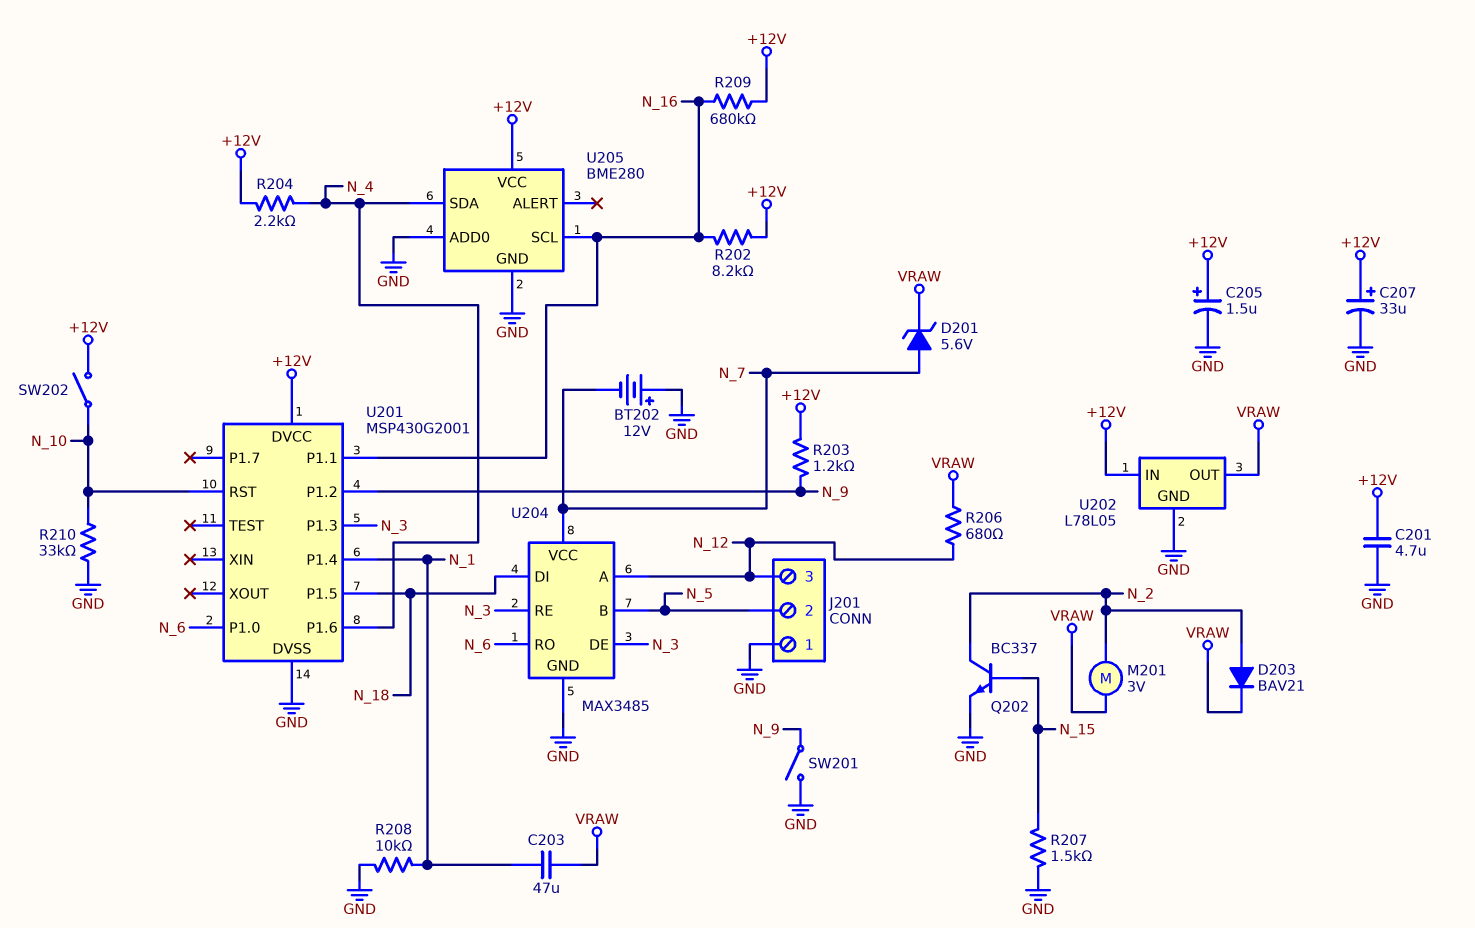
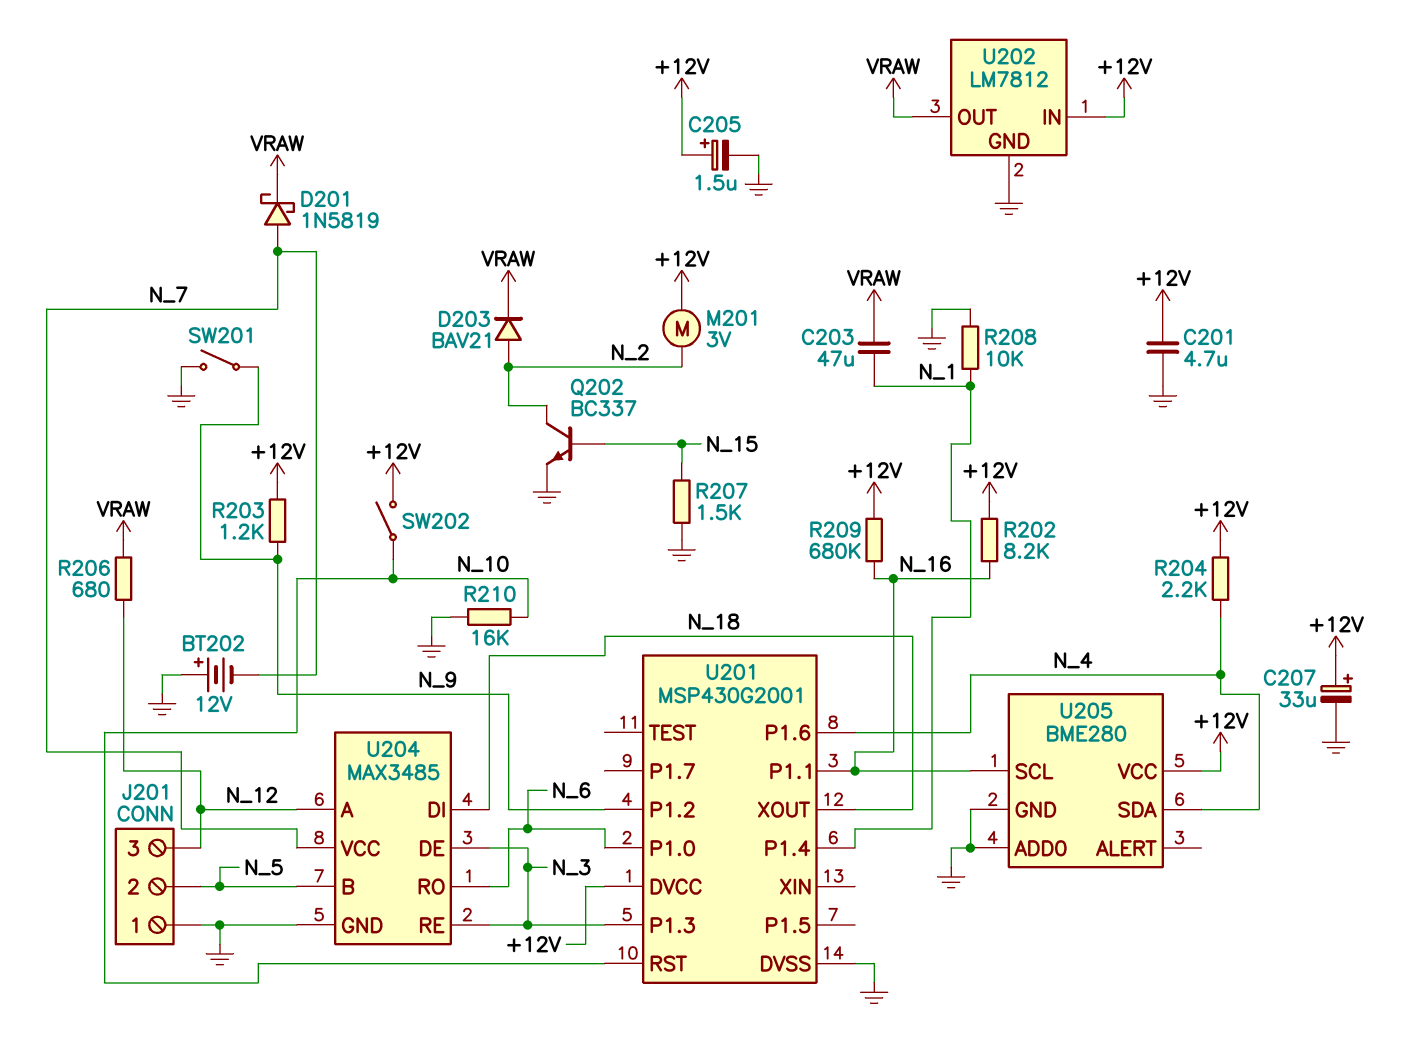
D201: zener 5.6V (A N_7, K VRAW) -> schottky 1N5819 (A N_7, K VRAW)
M201: motor 3V (N_2, VRAW) -> motor 3V (+12V, N_2)
R210: 33k (GND, N_10) -> 16k (GND, N_10)
U201 pin P1.5: N_18 -> none
U201 pin XOUT: none -> N_18
U202: L78L05 -> LM7812

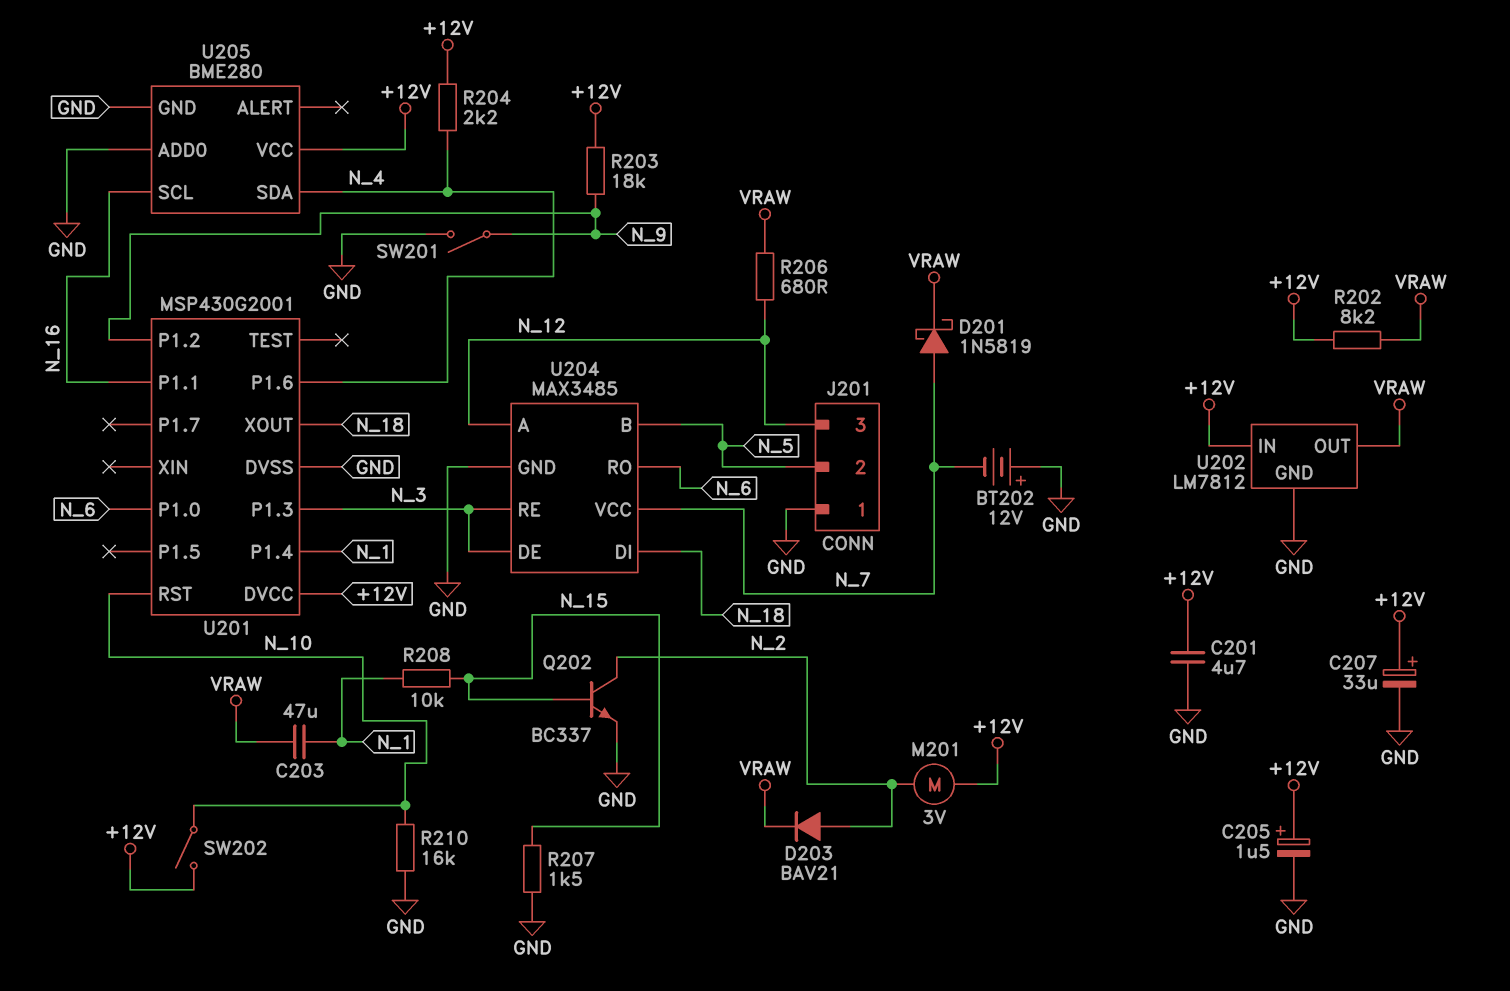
R202: 8.2k (+12V, N_16) -> 8.2k (+12V, VRAW)
R203: 1.2k (+12V, N_9) -> 18k (+12V, N_9)
R208: 10k (GND, N_1) -> 10k (N_1, N_15)
R209: 680k (+12V, N_16) -> none

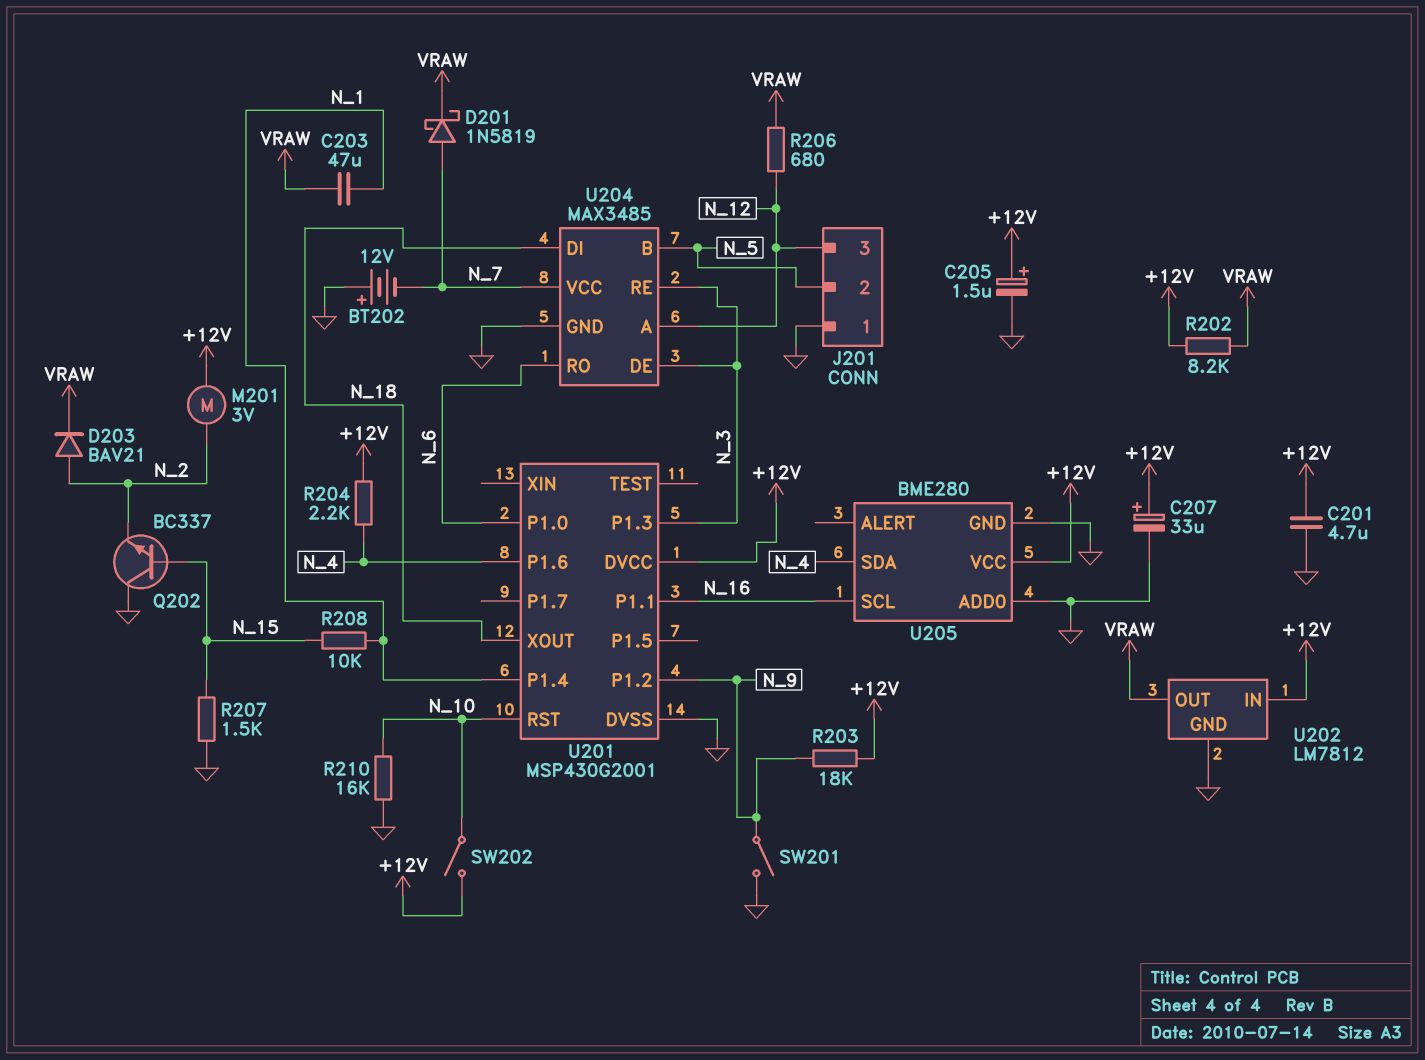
Q202: NPN BC337 (B N_15, C N_2, E GND) -> NPN BC337 (B N_15, C GND, E N_2)

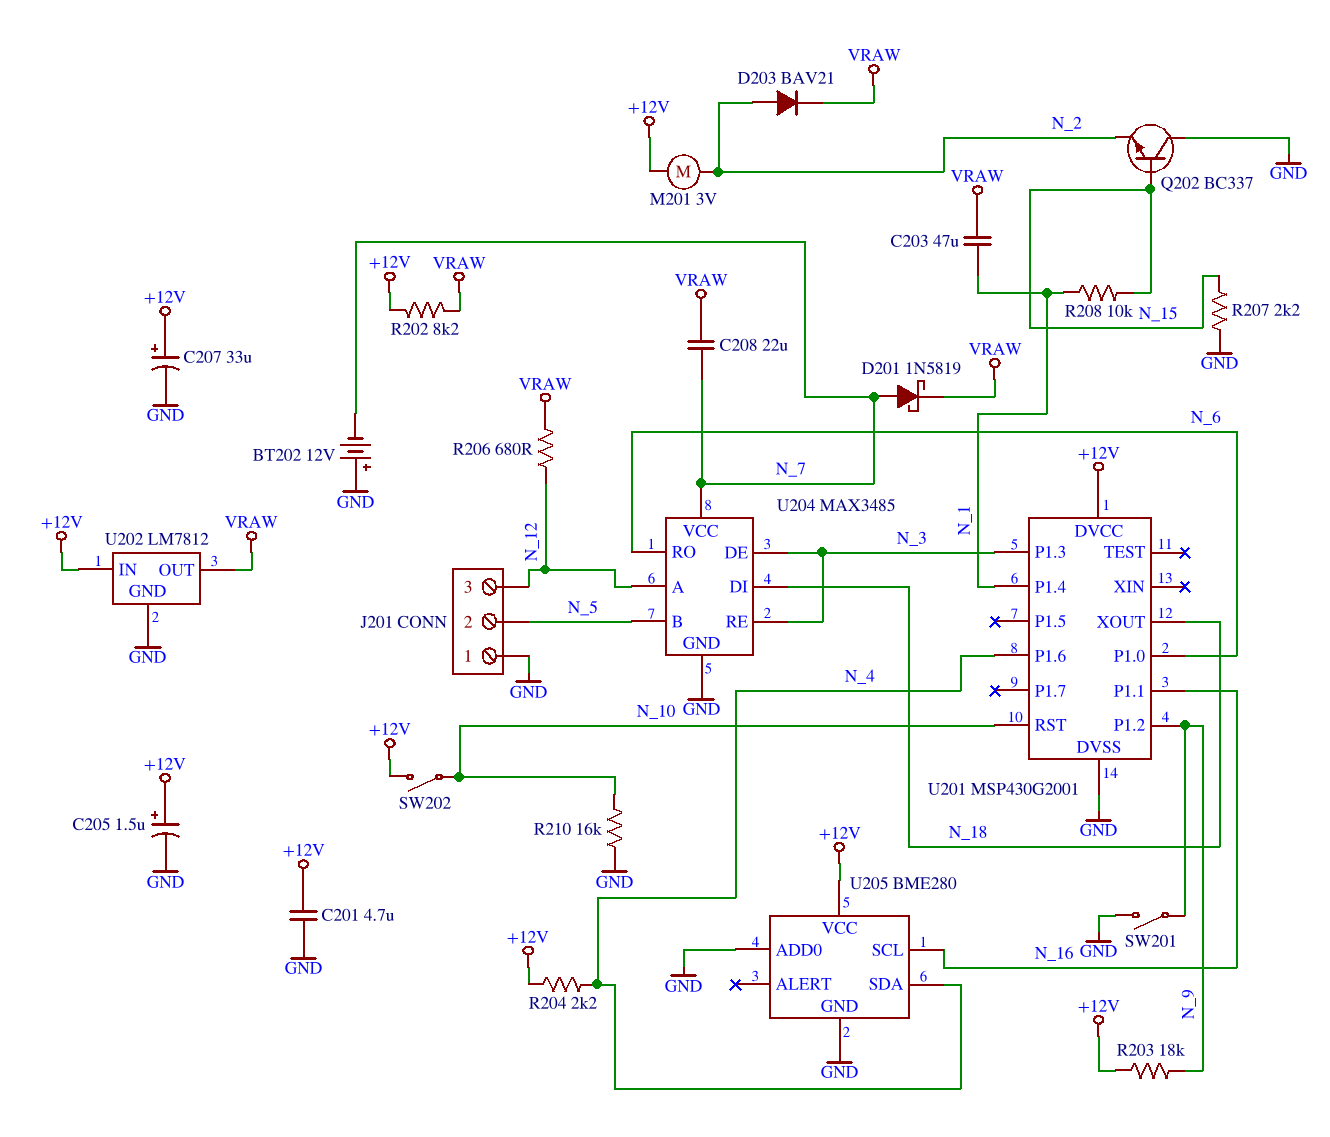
C208: none -> 22uF (N_7, VRAW)
R207: 1.5k (GND, N_15) -> 2.2k (GND, N_15)

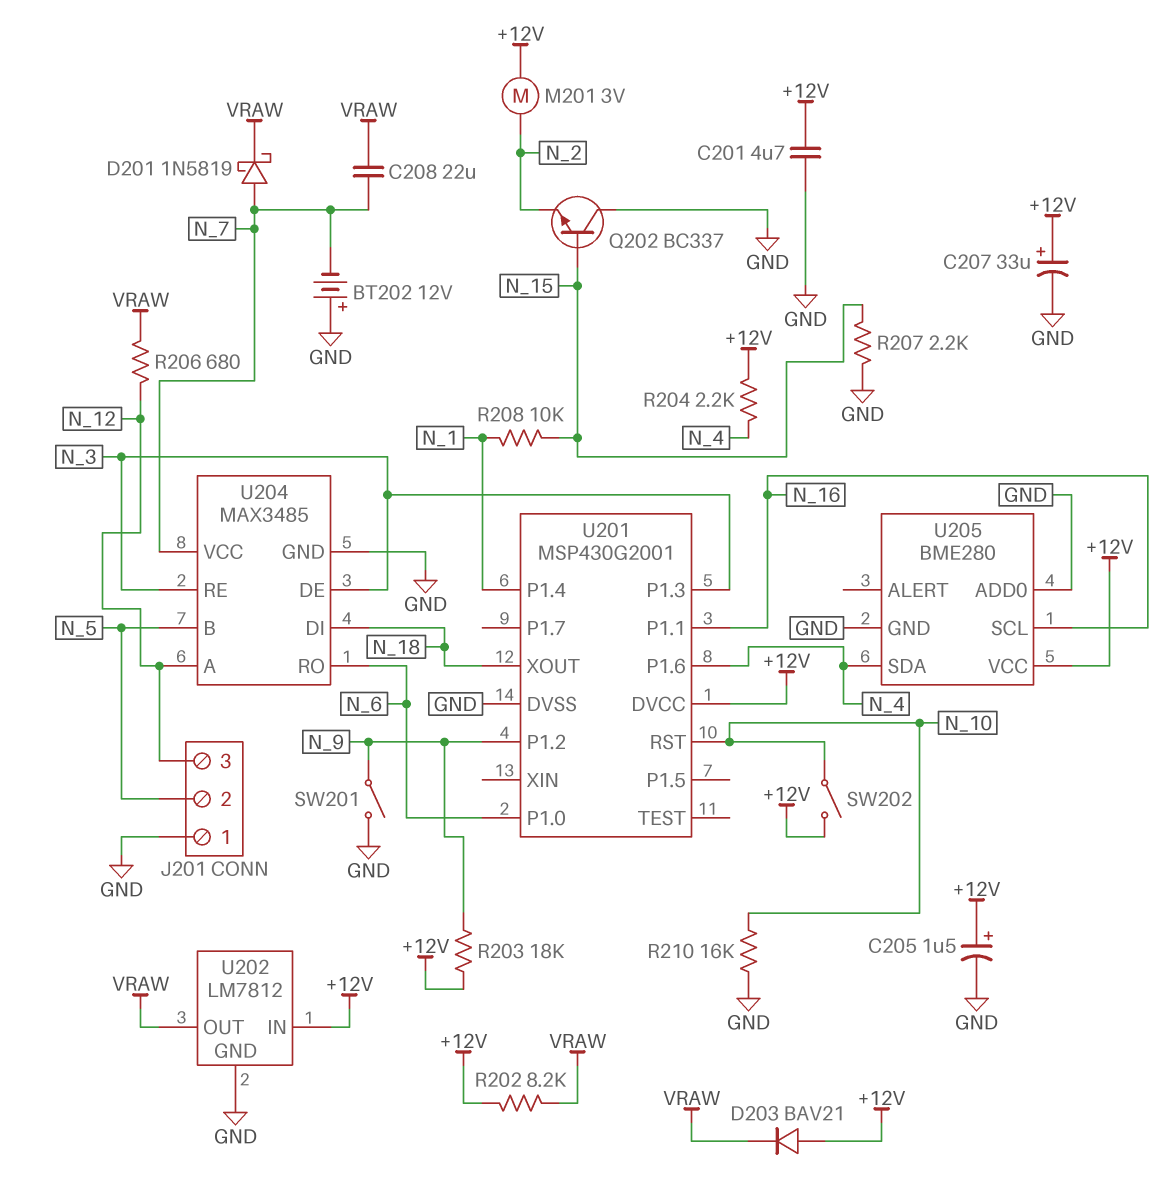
C203: 47uF (N_1, VRAW) -> none
D203: diode BAV21 (A N_2, K VRAW) -> diode BAV21 (A +12V, K VRAW)

